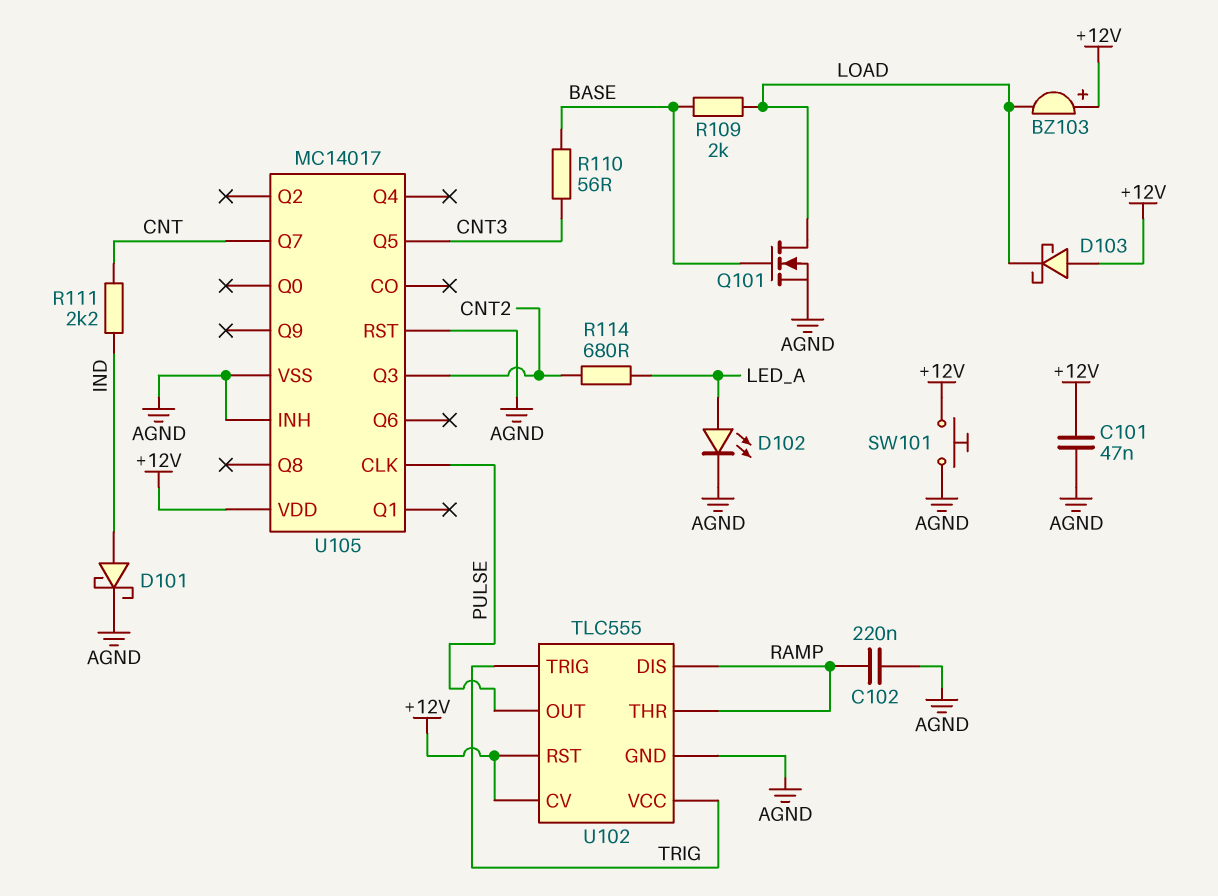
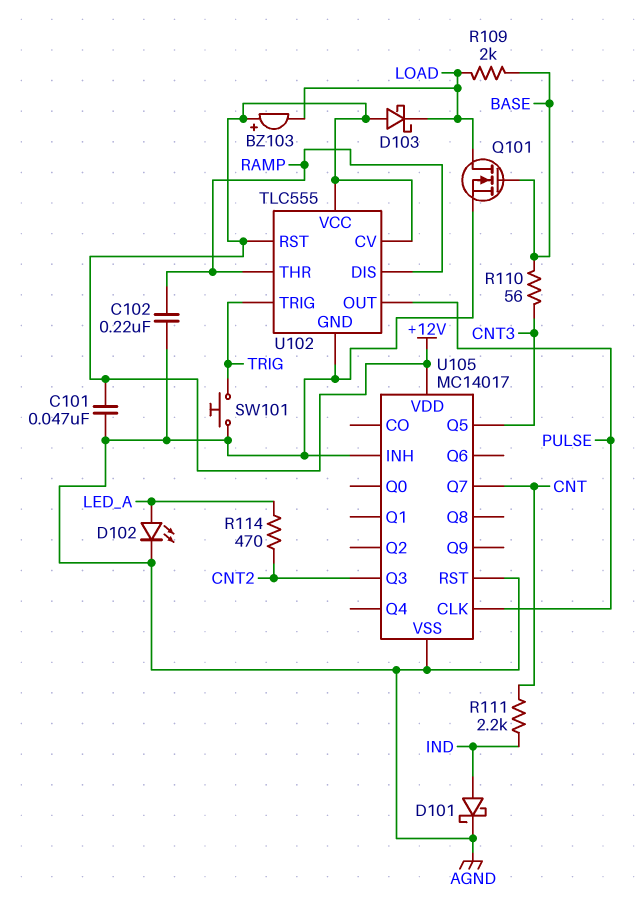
R114: 680 (CNT2, LED_A) -> 470 (CNT2, LED_A)
SW101: button (+12V, AGND) -> button (AGND, TRIG)
U102 pin VCC: TRIG -> +12V

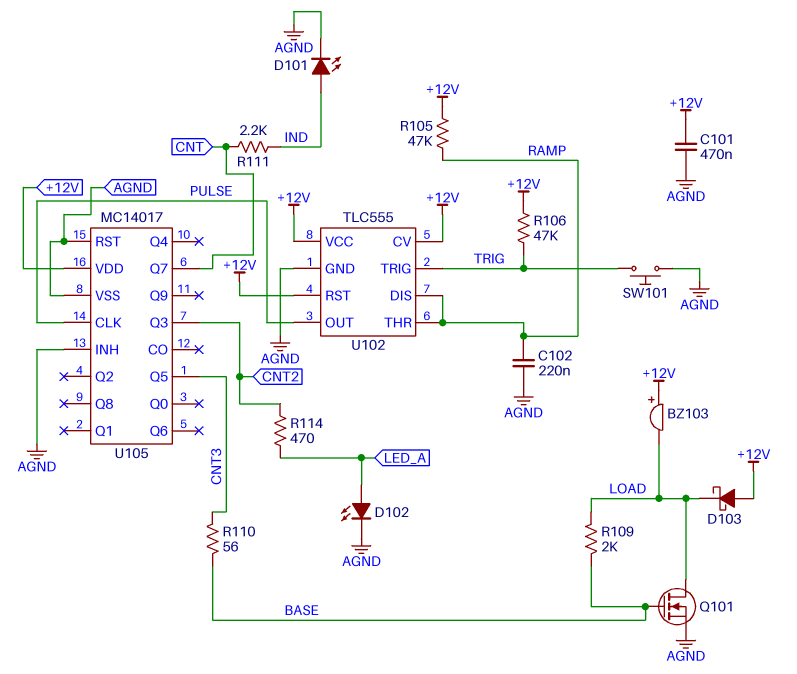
C101: 47nF (+12V, AGND) -> 470nF (+12V, AGND)
D101: schottky (A IND, K AGND) -> LED (A IND, K AGND)
R105: none -> 47k (+12V, RAMP)
R106: none -> 47k (+12V, TRIG)

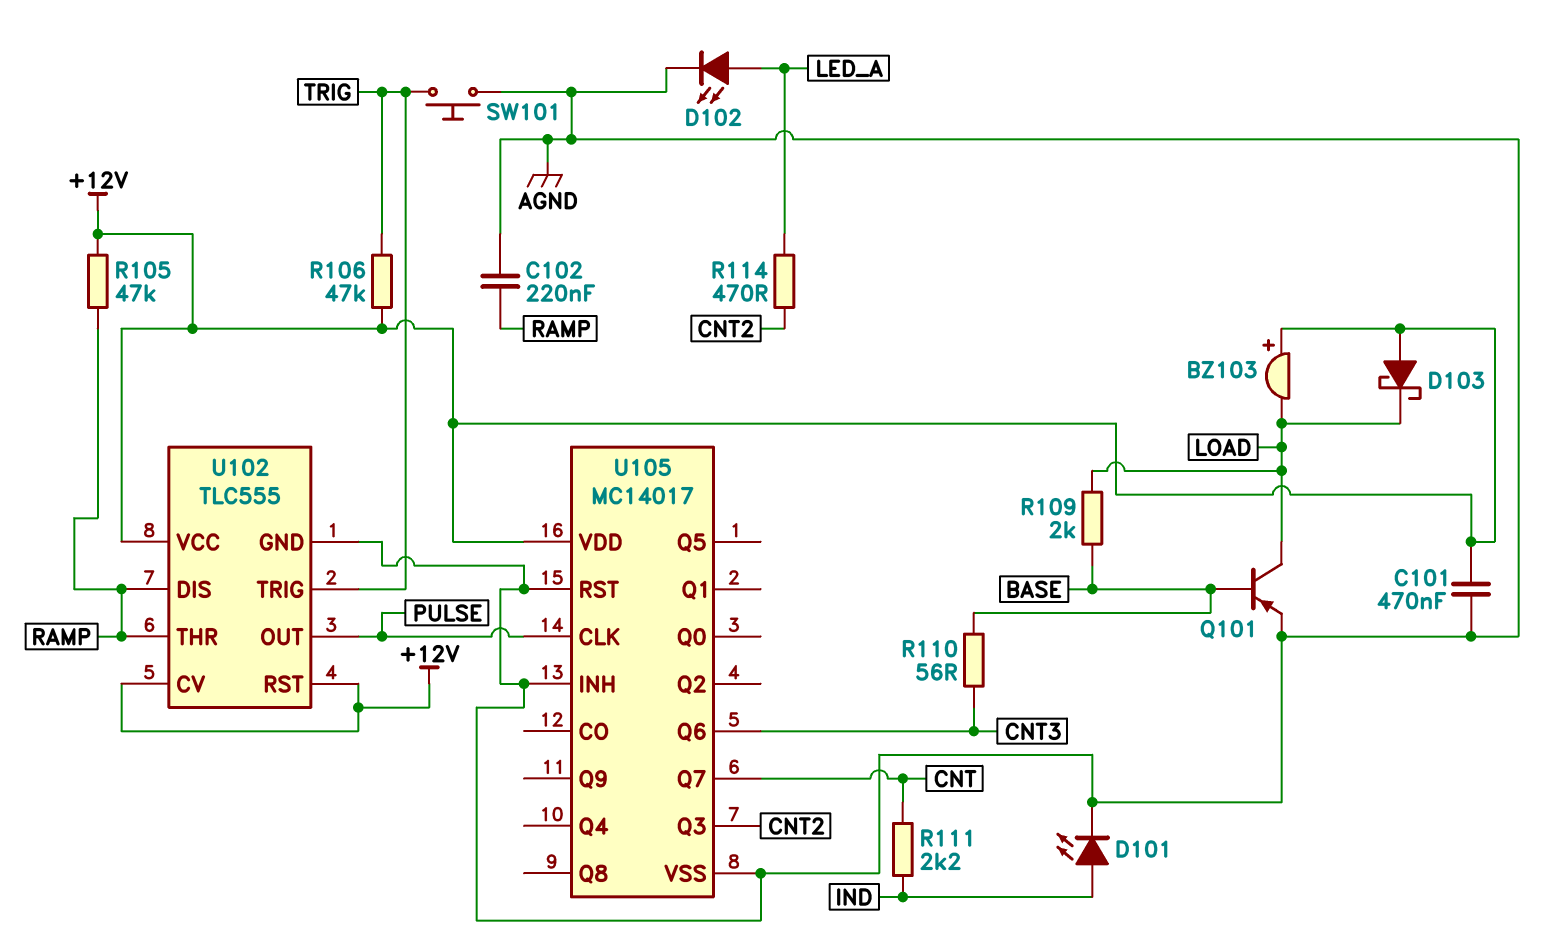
Q101: NMOS (G BASE, D LOAD, S AGND) -> PNP (B BASE, C LOAD, E AGND)
U105 pin Q5: CNT3 -> none
U105 pin Q6: none -> CNT3

